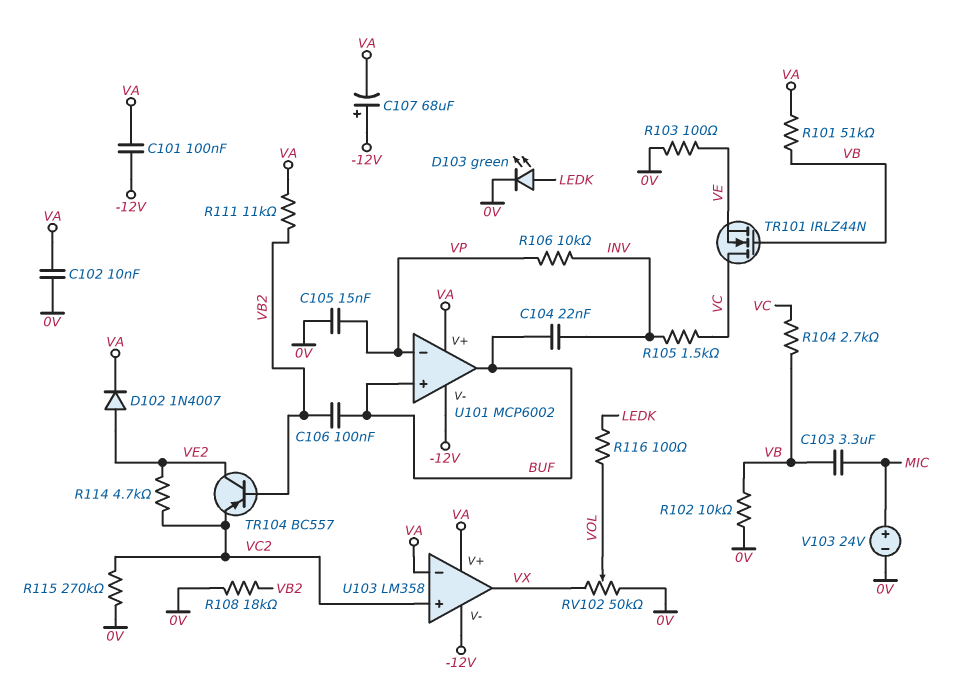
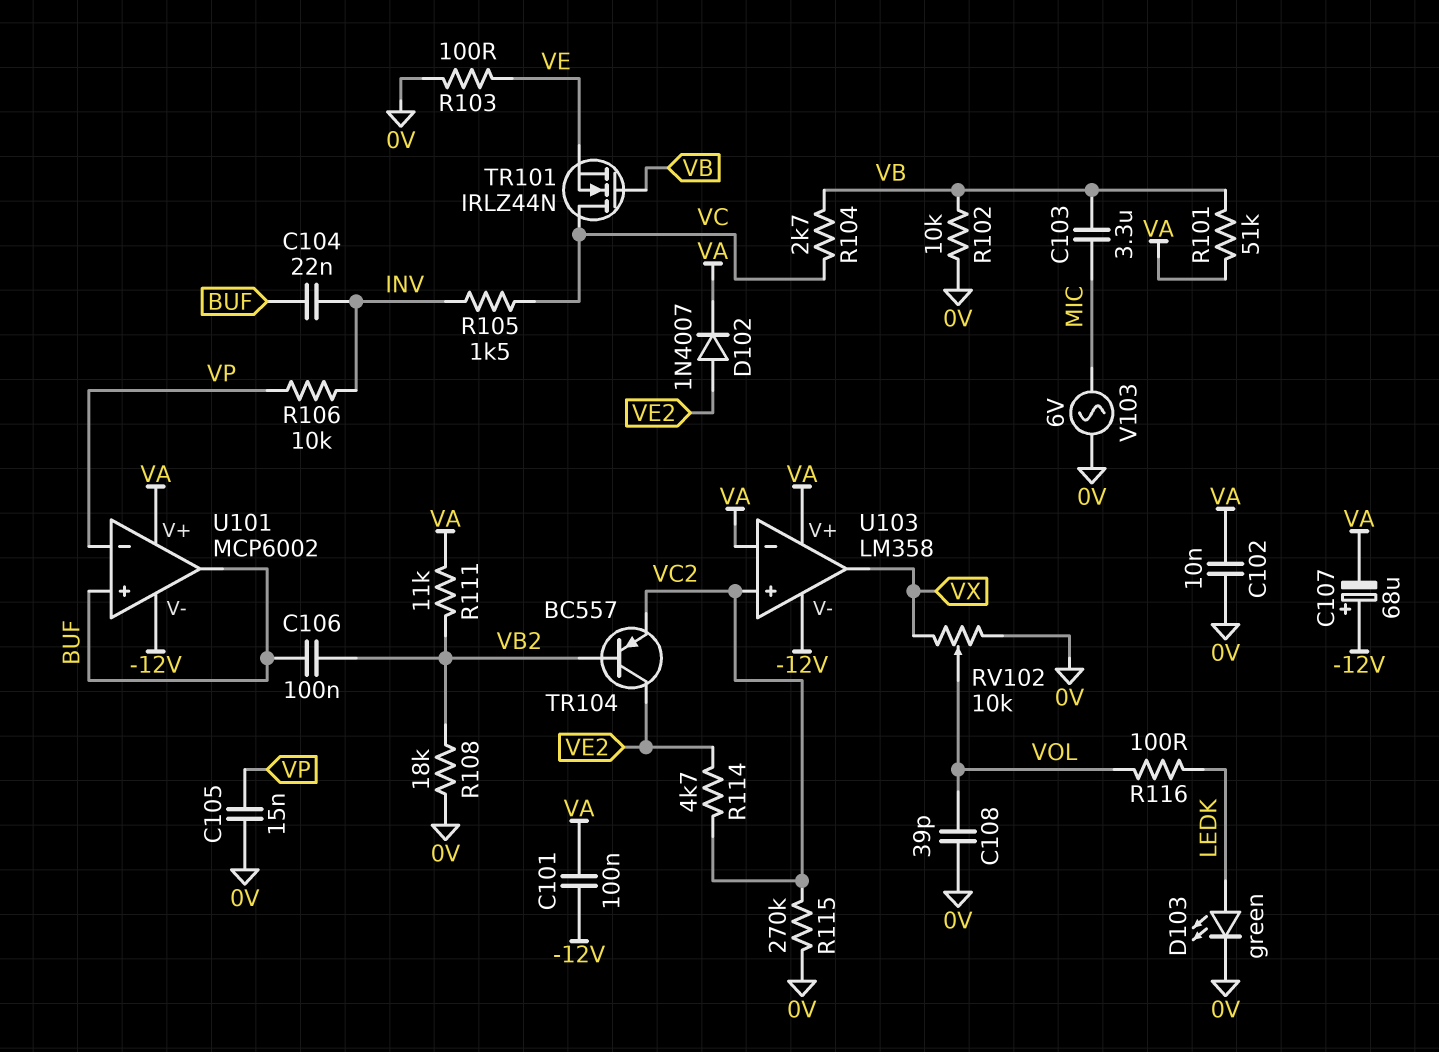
C108: none -> 39pF (0V, VOL)
RV102: 50k (0V, VX, wiper VOL) -> 10k (0V, VX, wiper VOL)
V103: 24V (plus MIC, minus 0V) -> AC 6V (0V, MIC)

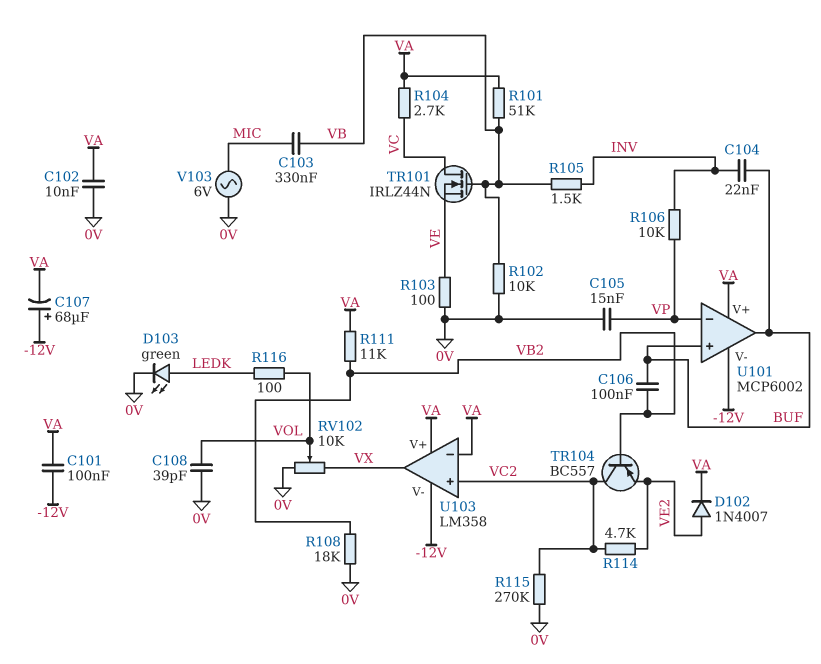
C103: 3.3uF (MIC, VB) -> 330nF (MIC, VB)
R104: 2.7k (VB, VC) -> 2.7k (VA, VC)
R105: 1.5k (INV, VC) -> 1.5k (INV, VB)
TR104: PNP BC557 (B VB2, C VE2, E VC2) -> PNP BC557 (B VB2, C VC2, E VE2)

